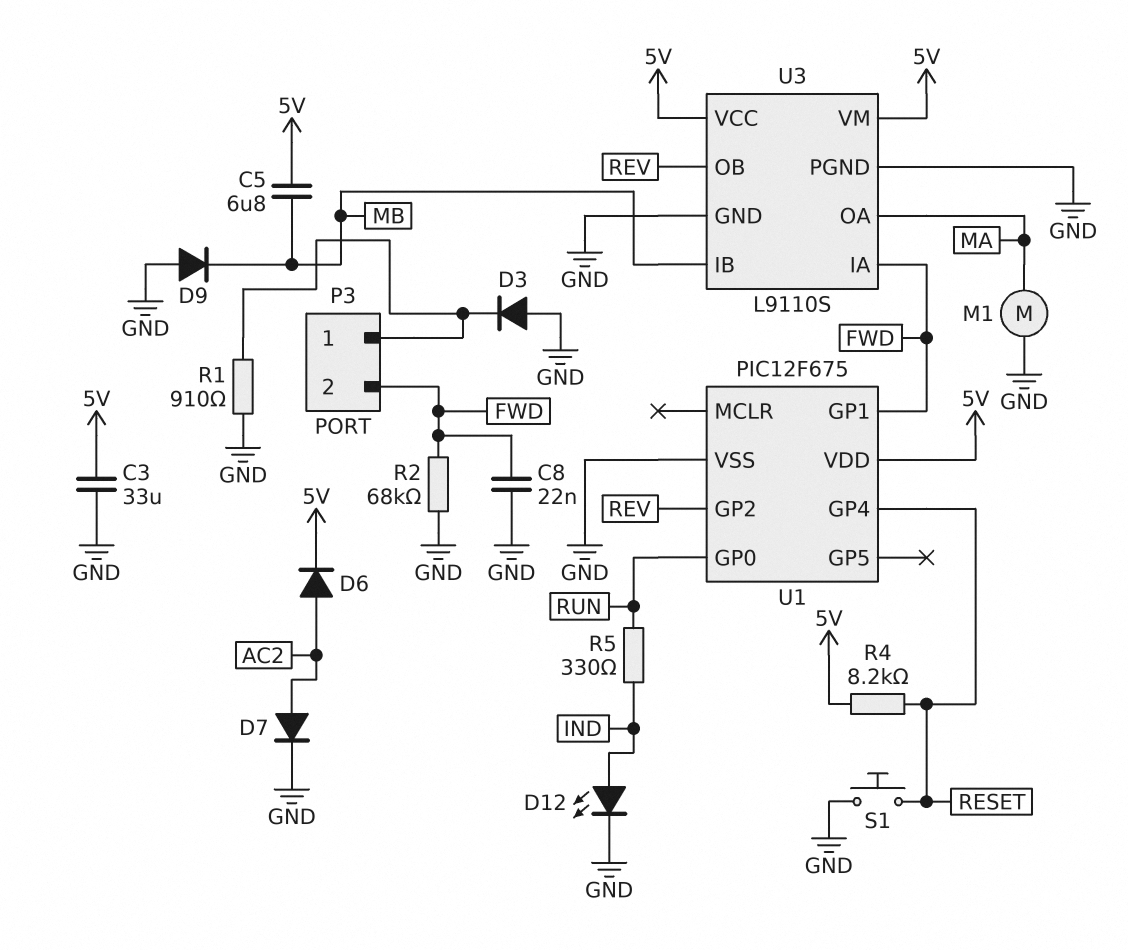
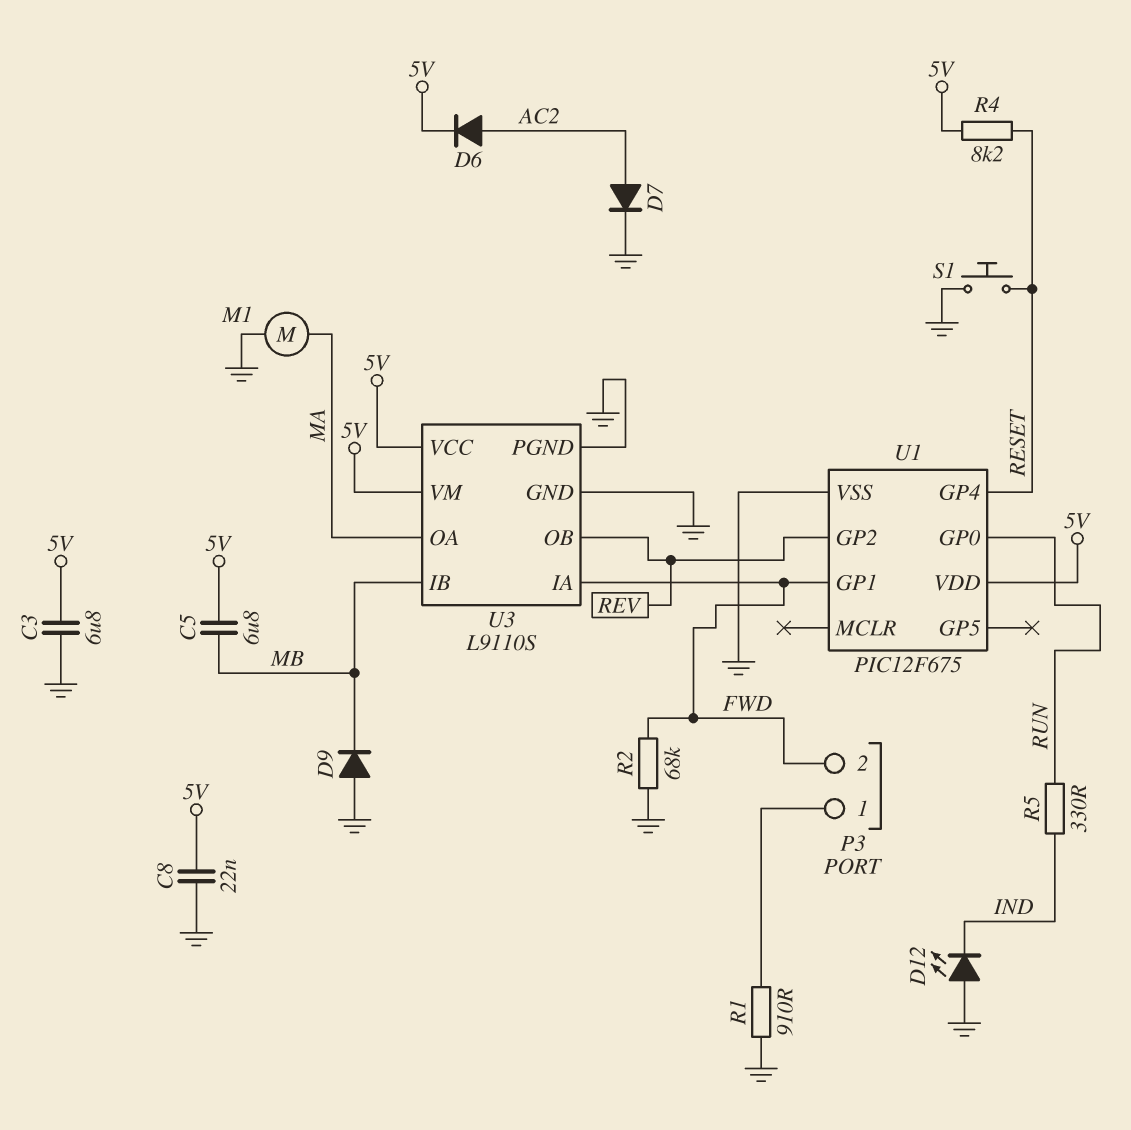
C3: 33uF (5V, GND) -> 6.8uF (5V, GND)
C8: 22nF (FWD, GND) -> 22nF (5V, GND)
D3: diode (A GND, K P3/1) -> none
D12: LED (A IND, K GND) -> LED (A GND, K IND)

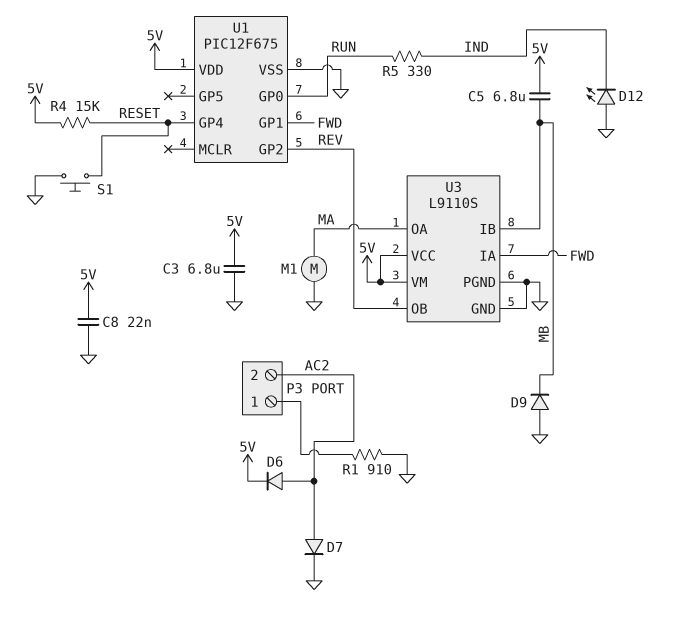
P3 pin 2: FWD -> AC2
R2: 68k (FWD, GND) -> none
R4: 8.2k (5V, RESET) -> 15k (5V, RESET)

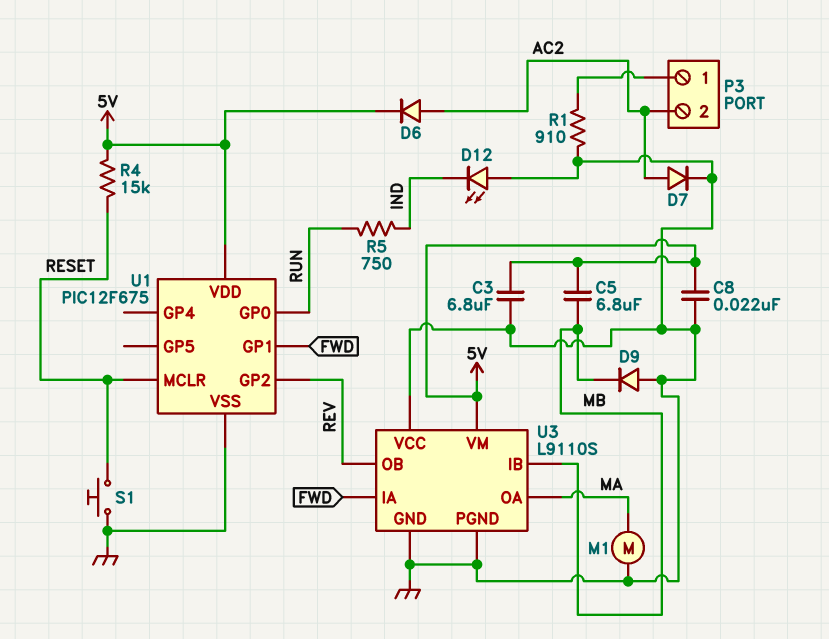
R5: 330 (IND, RUN) -> 750 (IND, RUN)
U1 pin GP4: RESET -> none
U1 pin MCLR: none -> RESET
U3 pin VCC: 5V -> GND

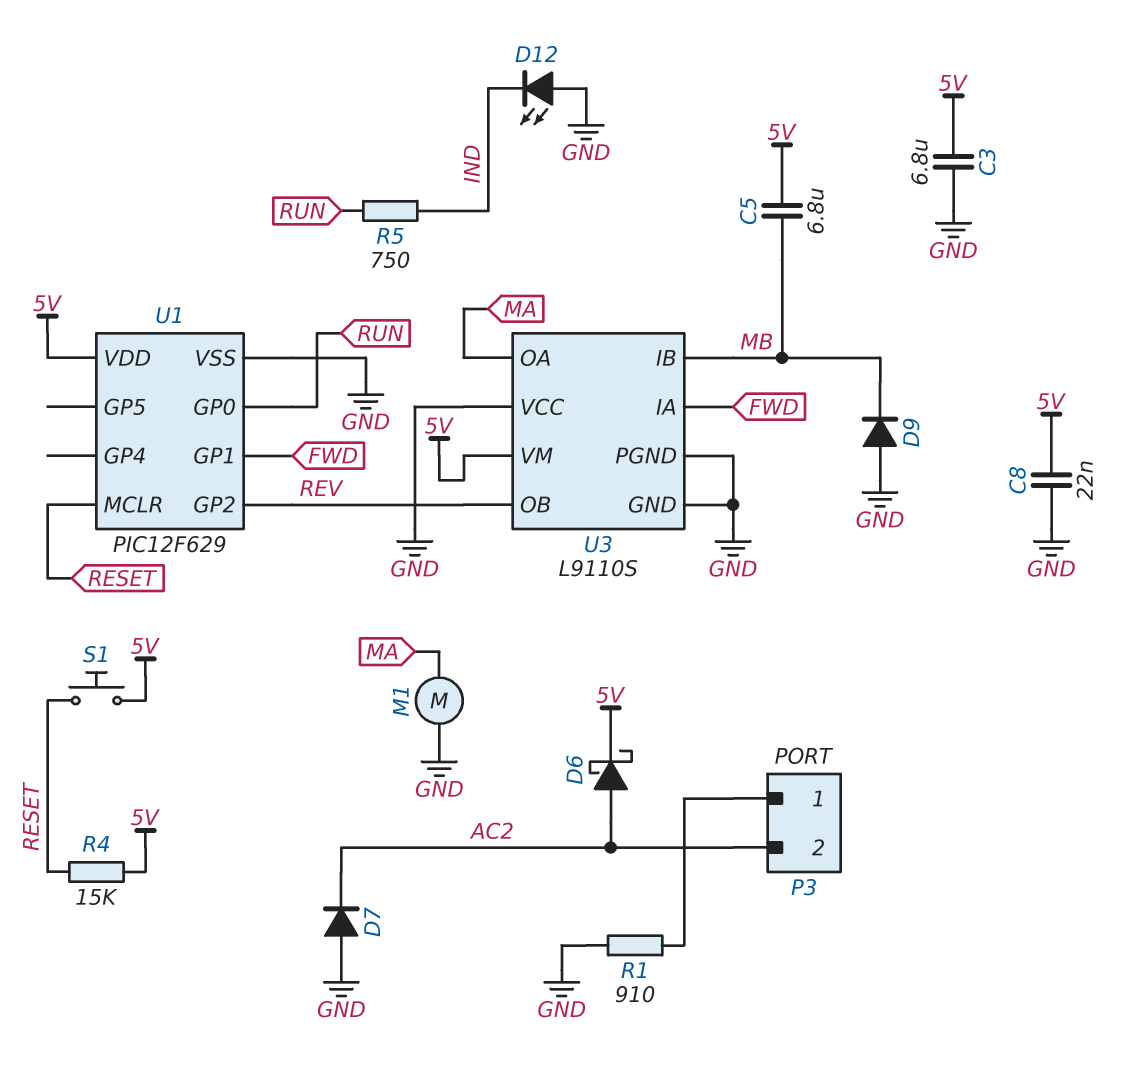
D6: diode (A AC2, K 5V) -> schottky (A AC2, K 5V)
D7: diode (A AC2, K GND) -> diode (A GND, K AC2)
S1: button (GND, RESET) -> button (5V, RESET)
U1: PIC12F675 -> PIC12F629

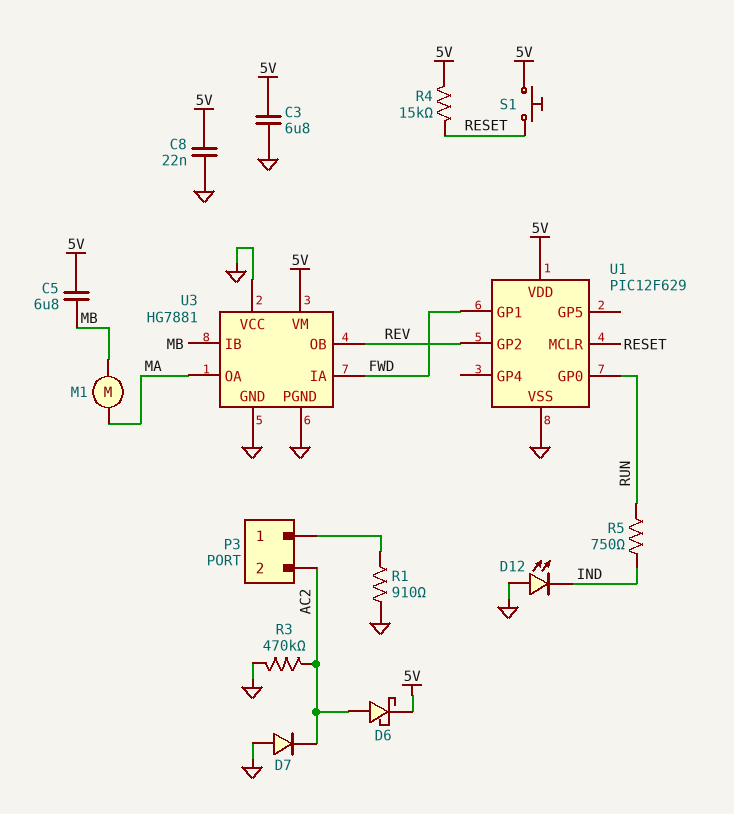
D9: diode (A GND, K MB) -> none
M1: motor (GND, MA) -> motor (MA, MB)
R3: none -> 470k (AC2, GND)
U3: L9110S -> HG7881

